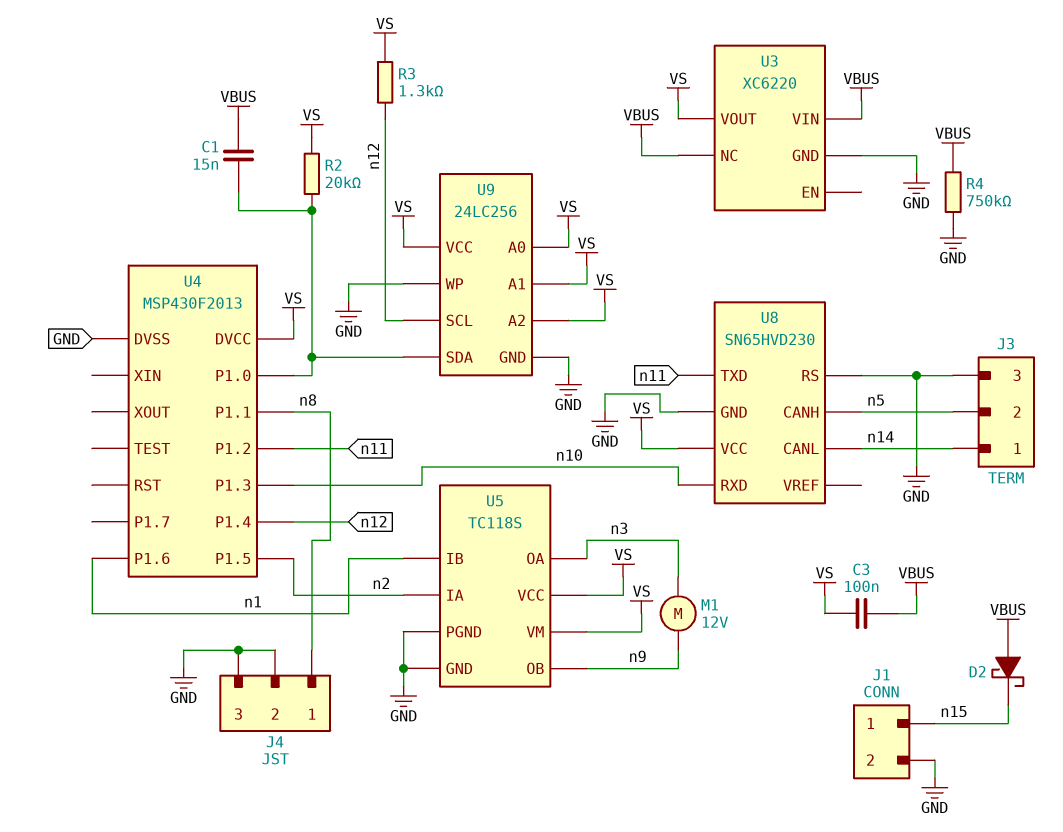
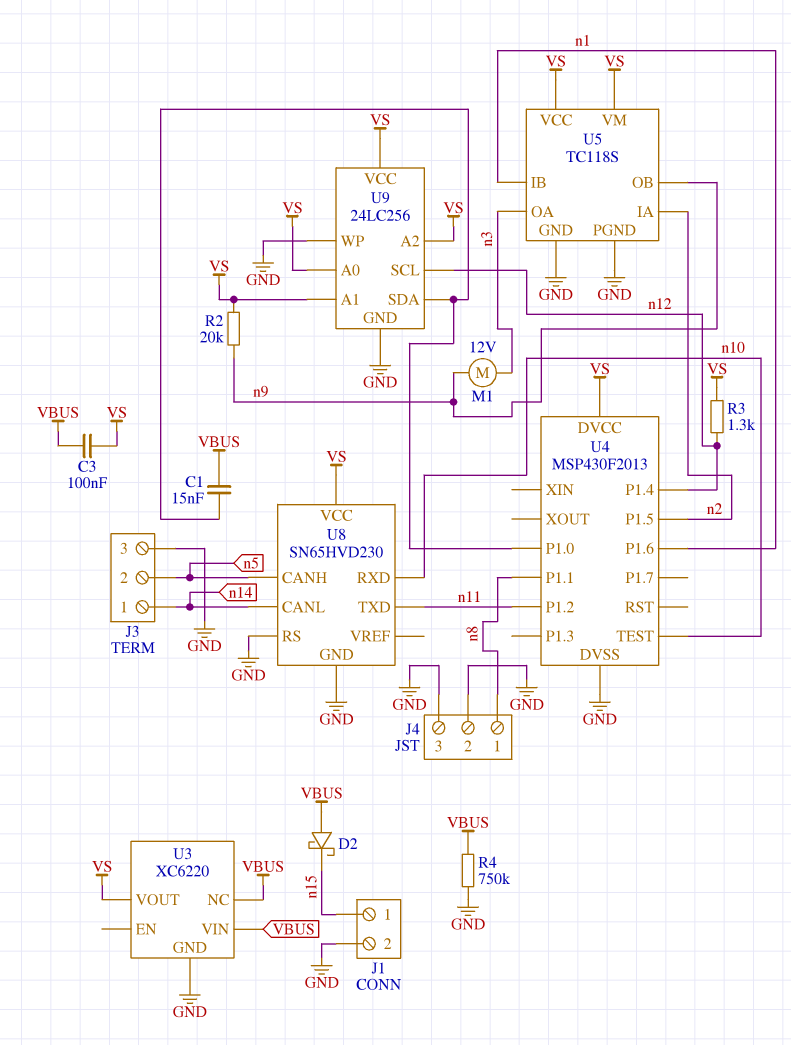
R2: 20k (U4/P1.0, VS) -> 20k (VS, n9)
U4 pin P1.3: n10 -> none
U4 pin TEST: none -> n10

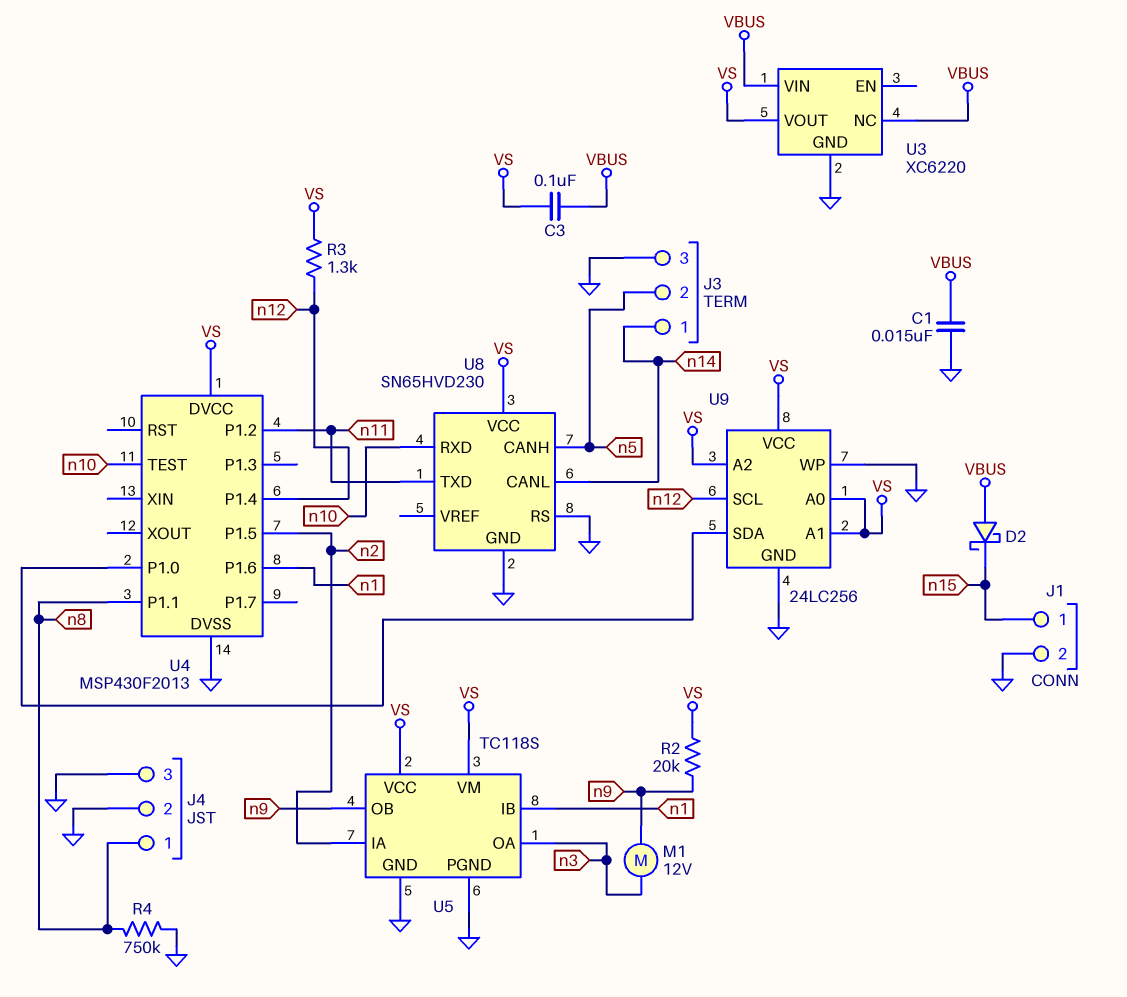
C1: 15nF (U4/P1.0, VBUS) -> 15nF (GND, VBUS)
R4: 750k (GND, VBUS) -> 750k (GND, n8)

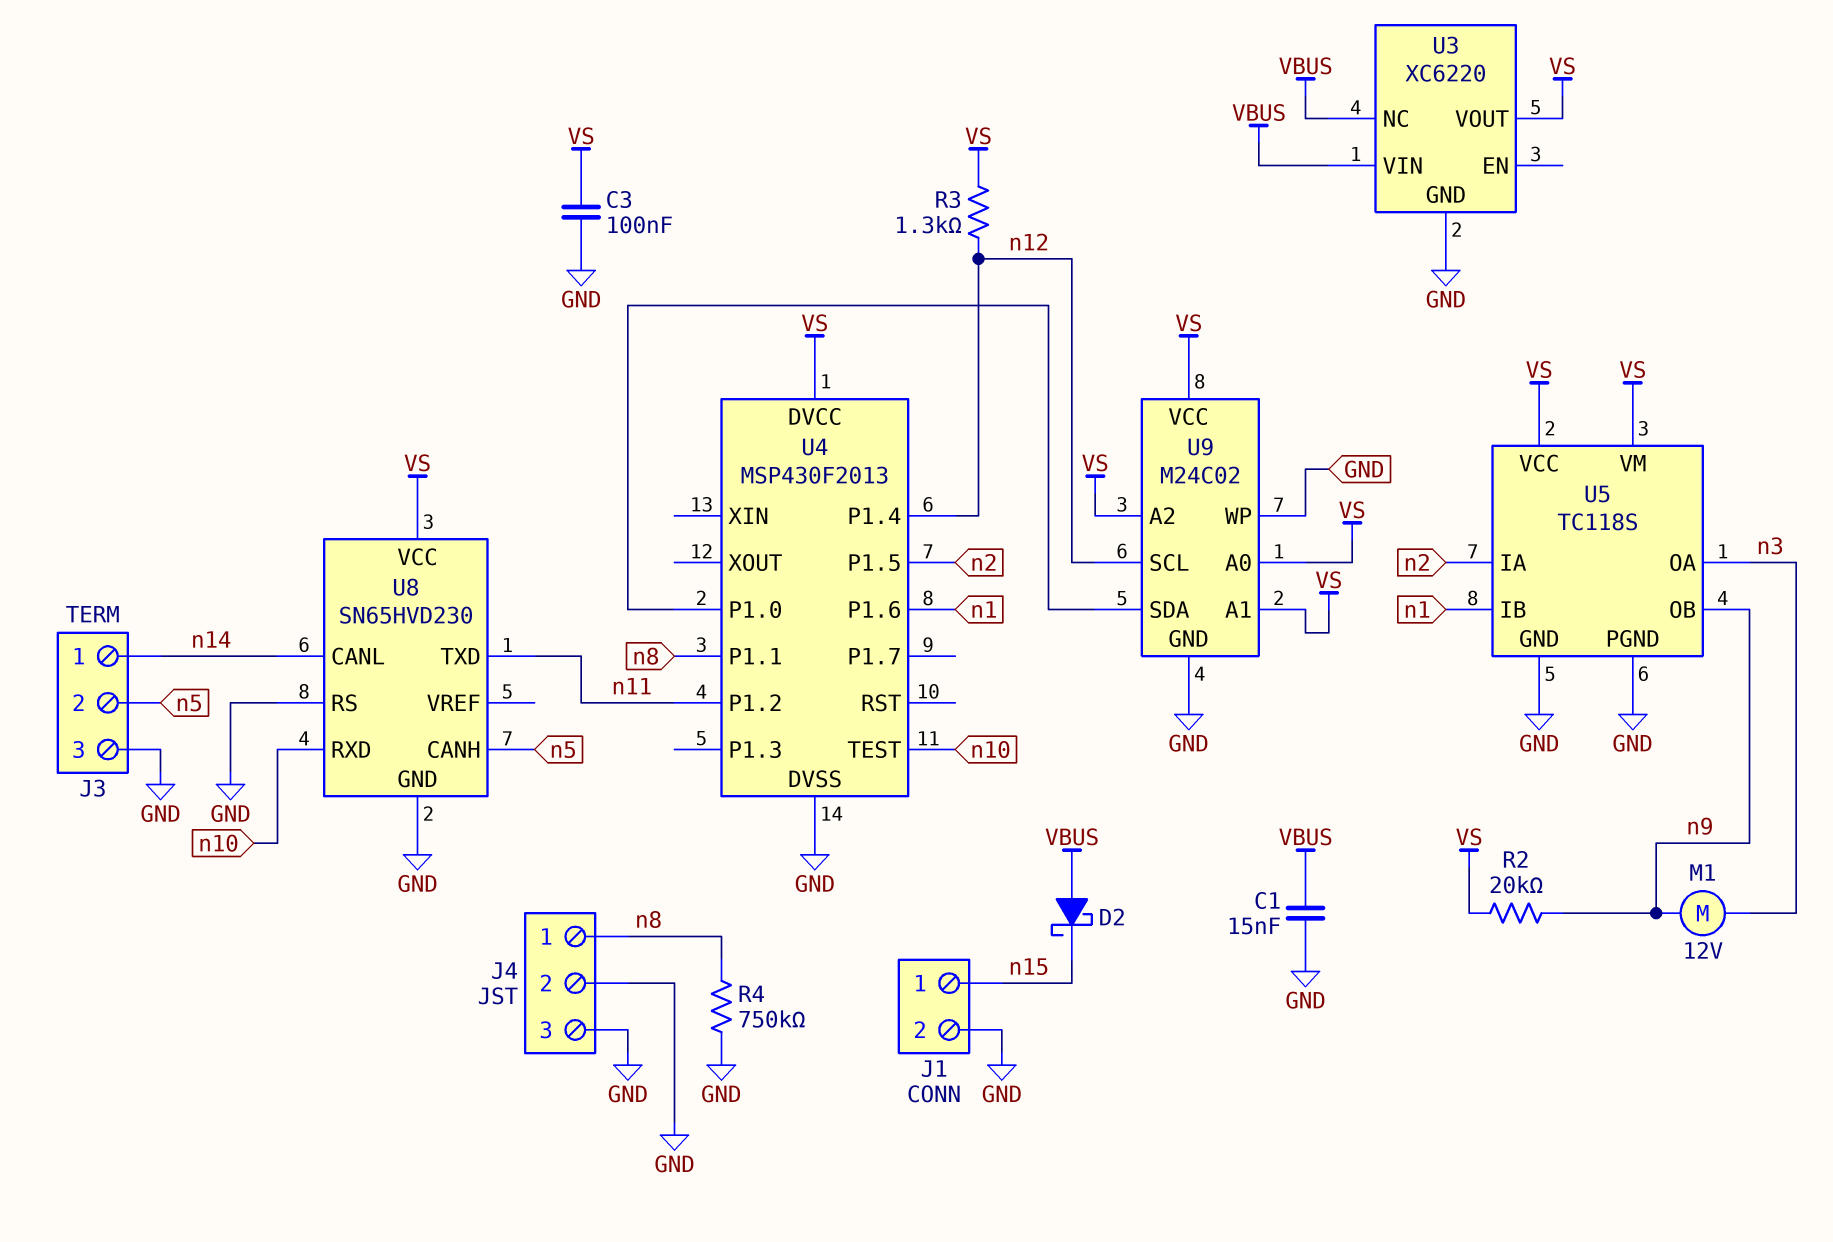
C3: 100nF (VBUS, VS) -> 100nF (GND, VS)
U9: 24LC256 -> M24C02

